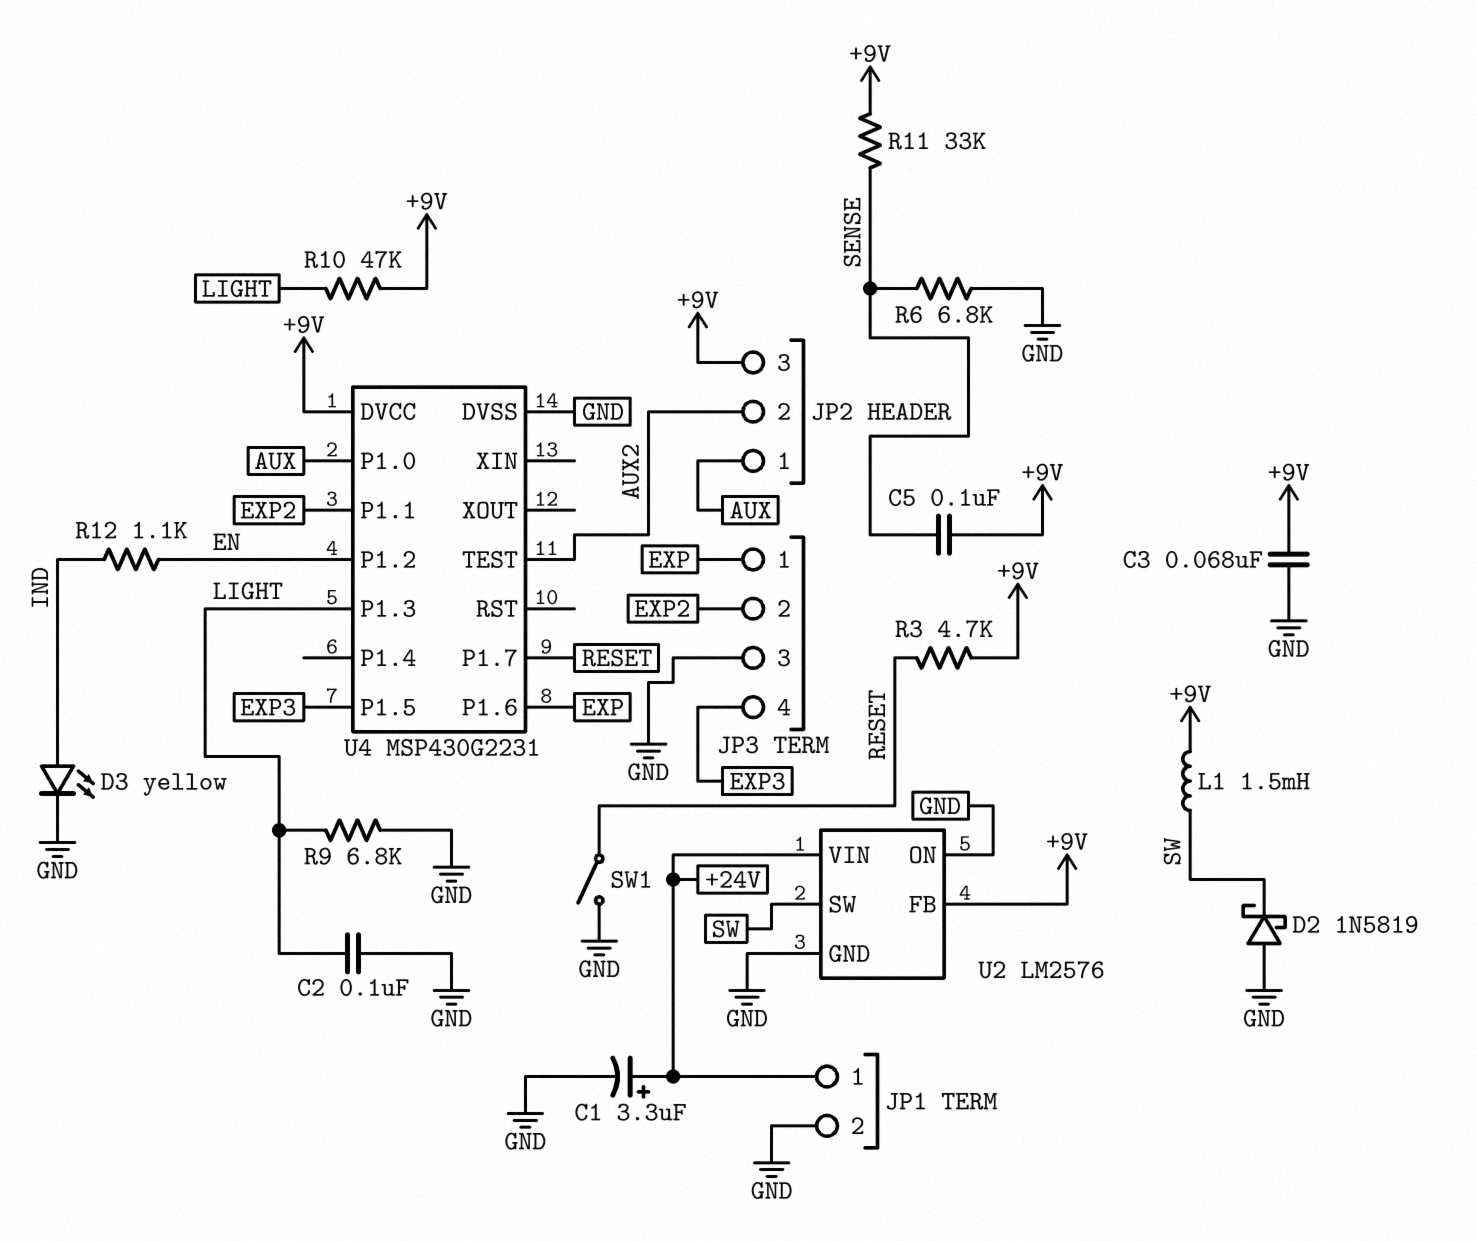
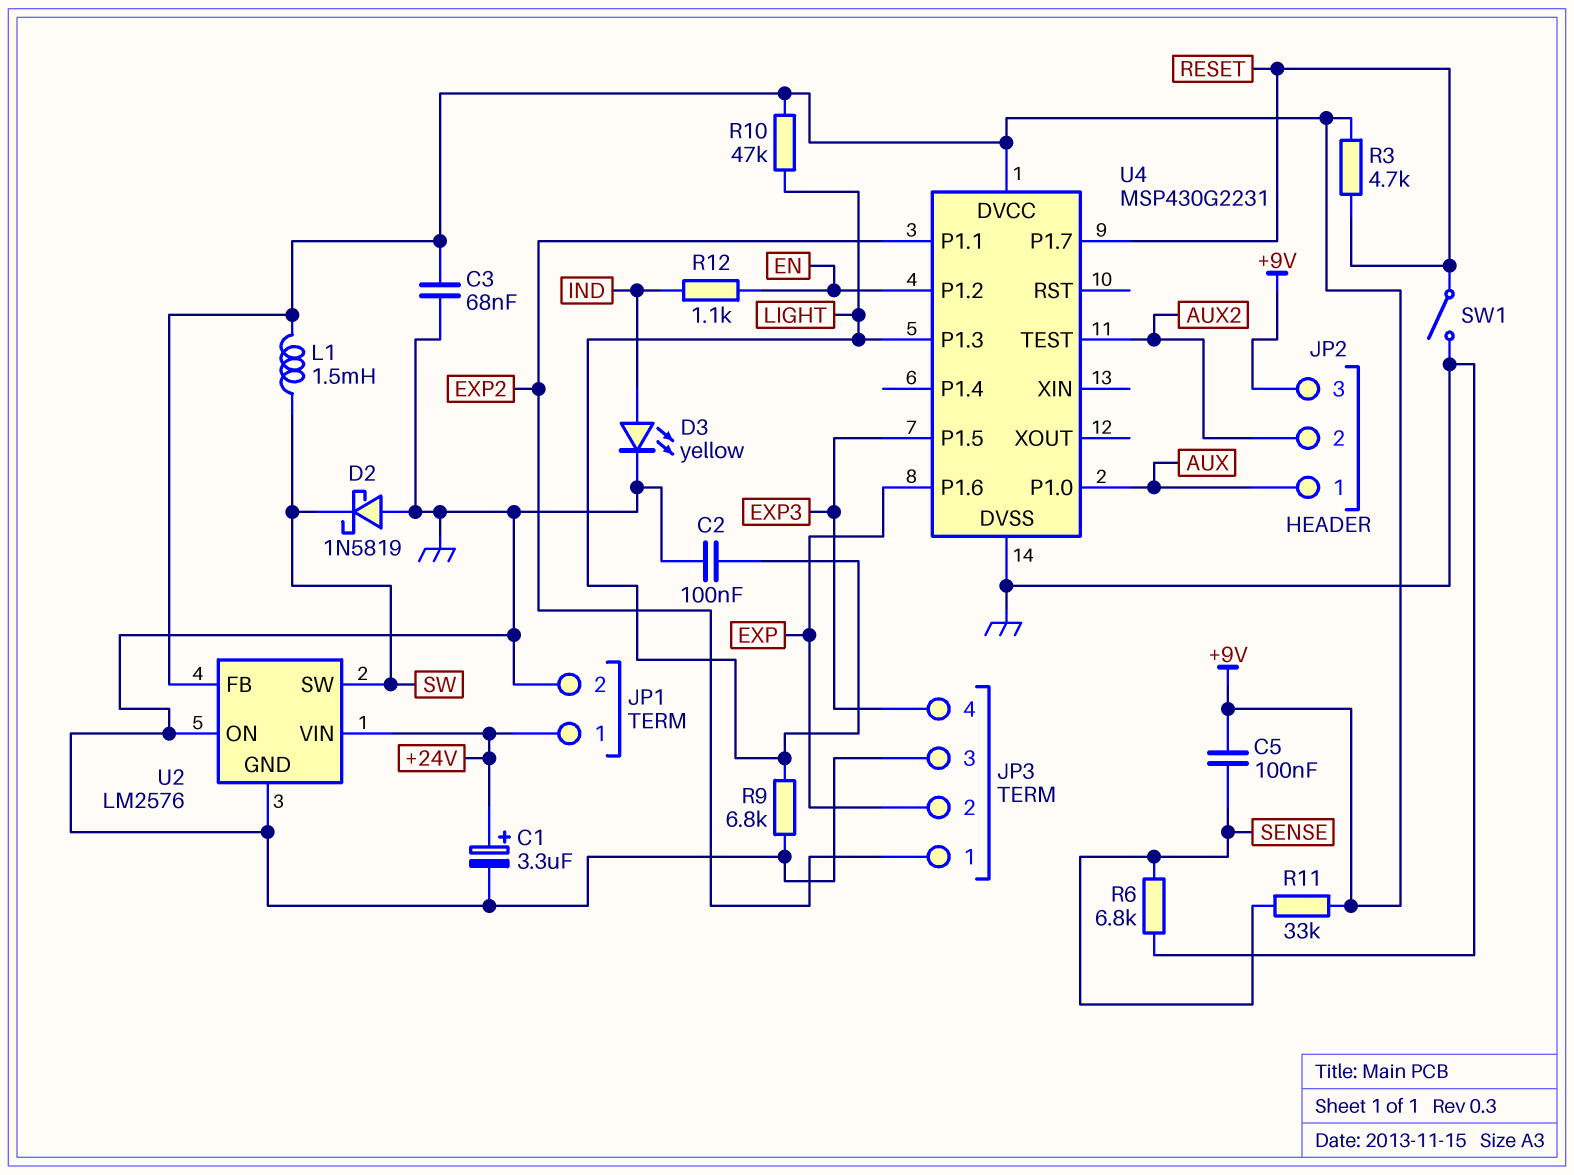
JP3 pin 1: EXP -> EXP2
JP3 pin 2: EXP2 -> EXP

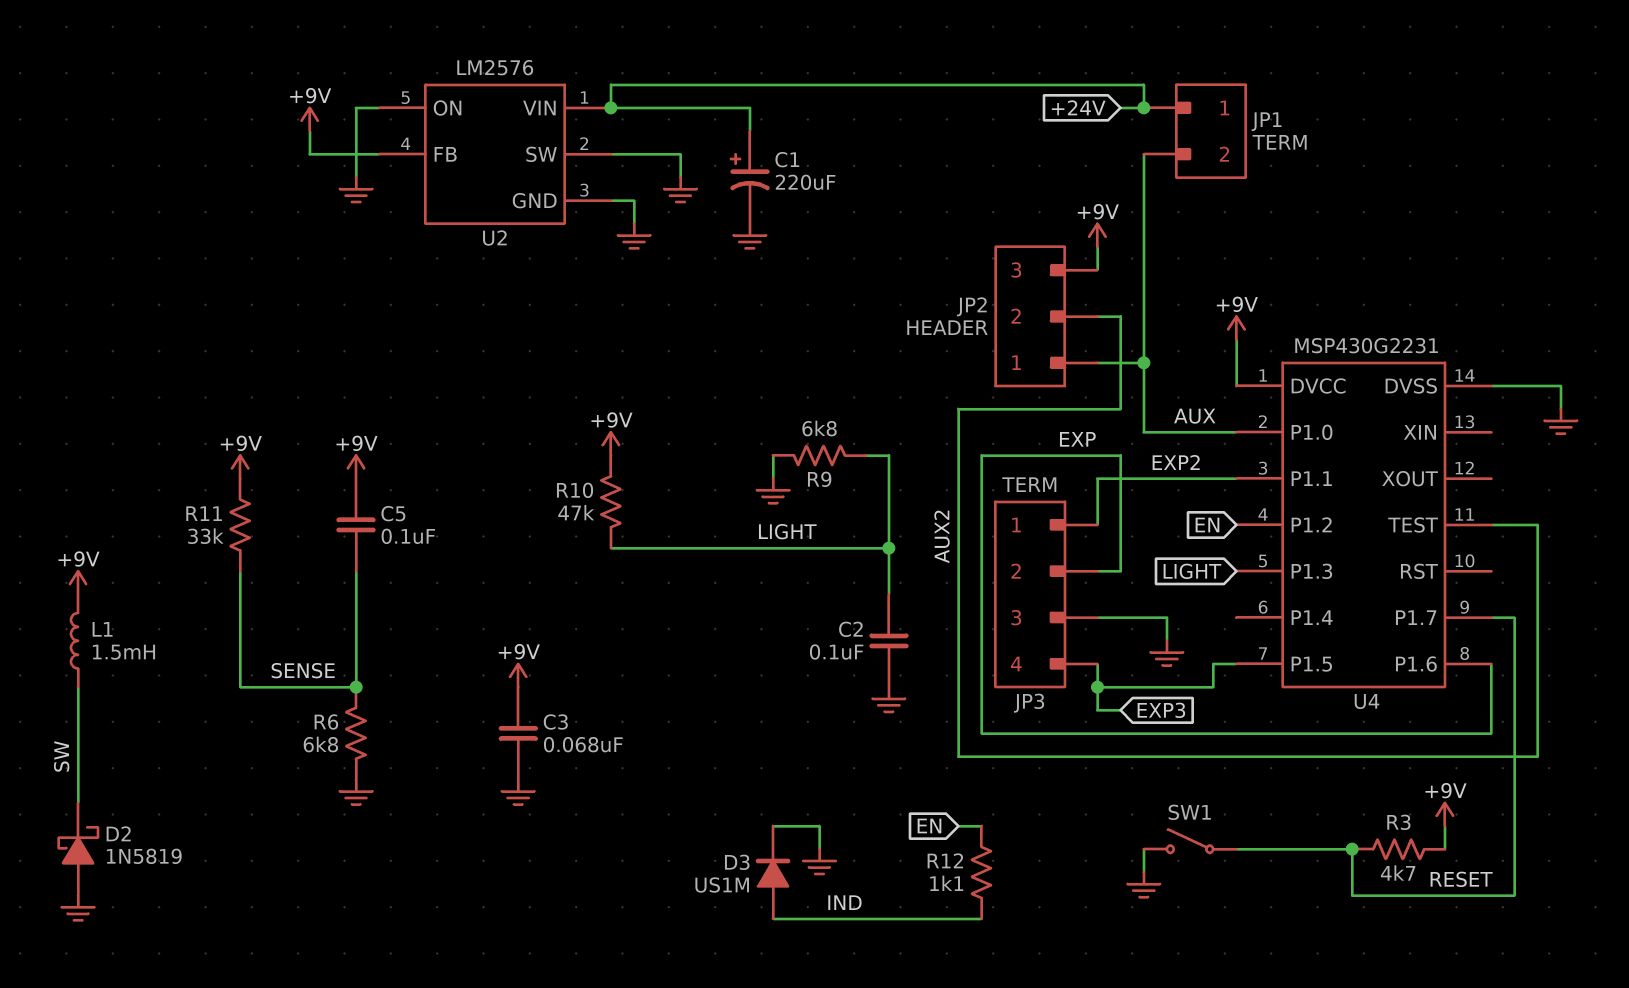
C1: 3.3uF (plus +24V, minus GND) -> 220uF (plus +24V, minus GND)
D3: LED yellow (A IND, K GND) -> diode US1M (A IND, K GND)
JP1 pin 2: GND -> AUX
U2 pin SW: SW -> GND

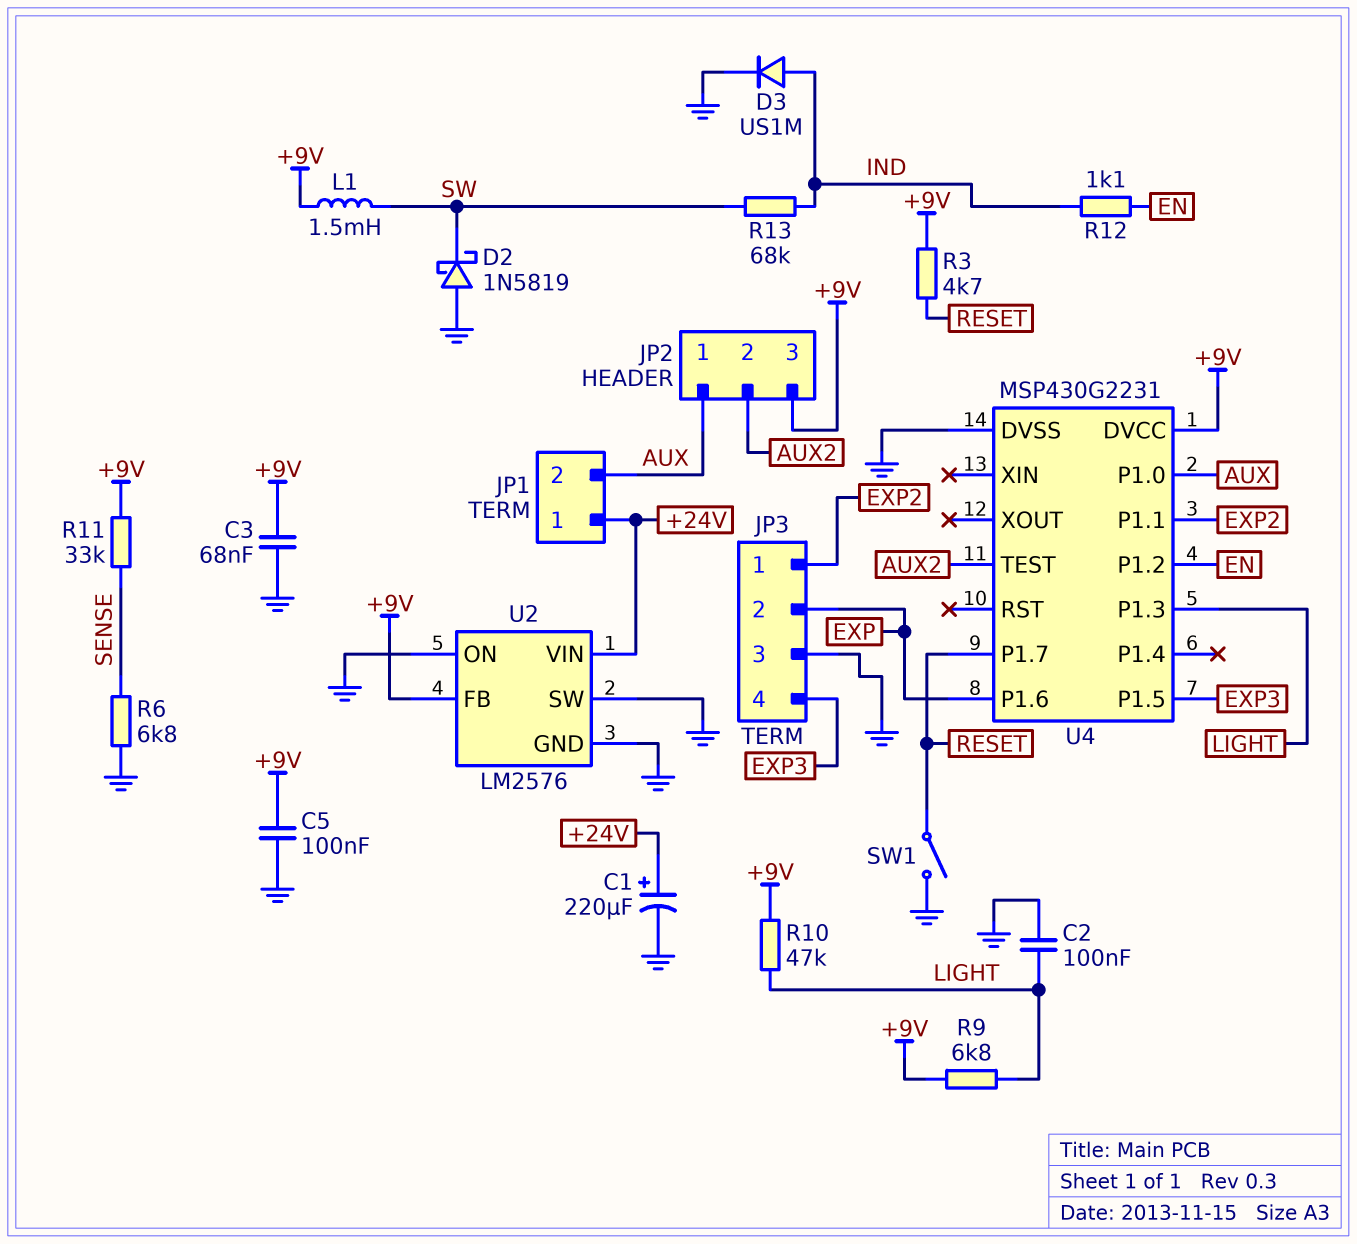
C5: 100nF (+9V, SENSE) -> 100nF (+9V, GND)
R9: 6.8k (GND, LIGHT) -> 6.8k (+9V, LIGHT)
R13: none -> 68k (IND, SW)

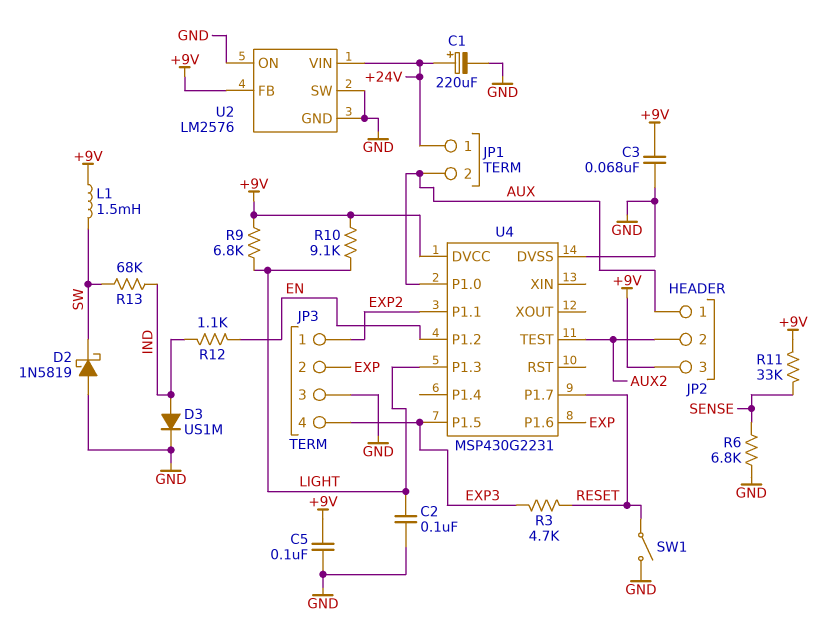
R3: 4.7k (+9V, RESET) -> 4.7k (EXP3, RESET)
R10: 47k (+9V, LIGHT) -> 9.1k (+9V, LIGHT)

